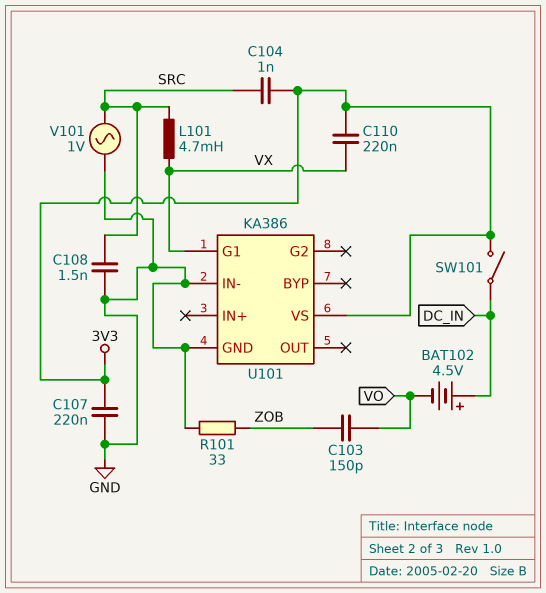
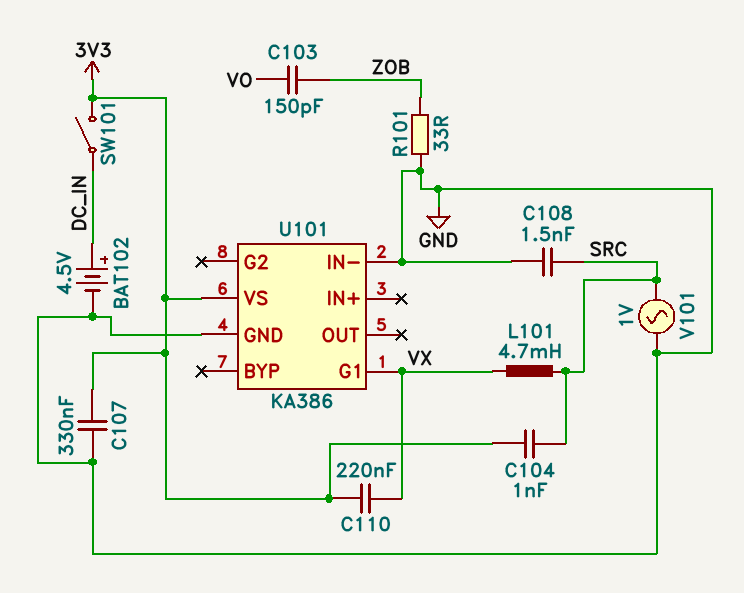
BAT102: 4.5V (plus DC_IN, minus VO) -> 4.5V (plus DC_IN, minus GND)
C107: 220nF (3V3, GND) -> 330nF (3V3, GND)

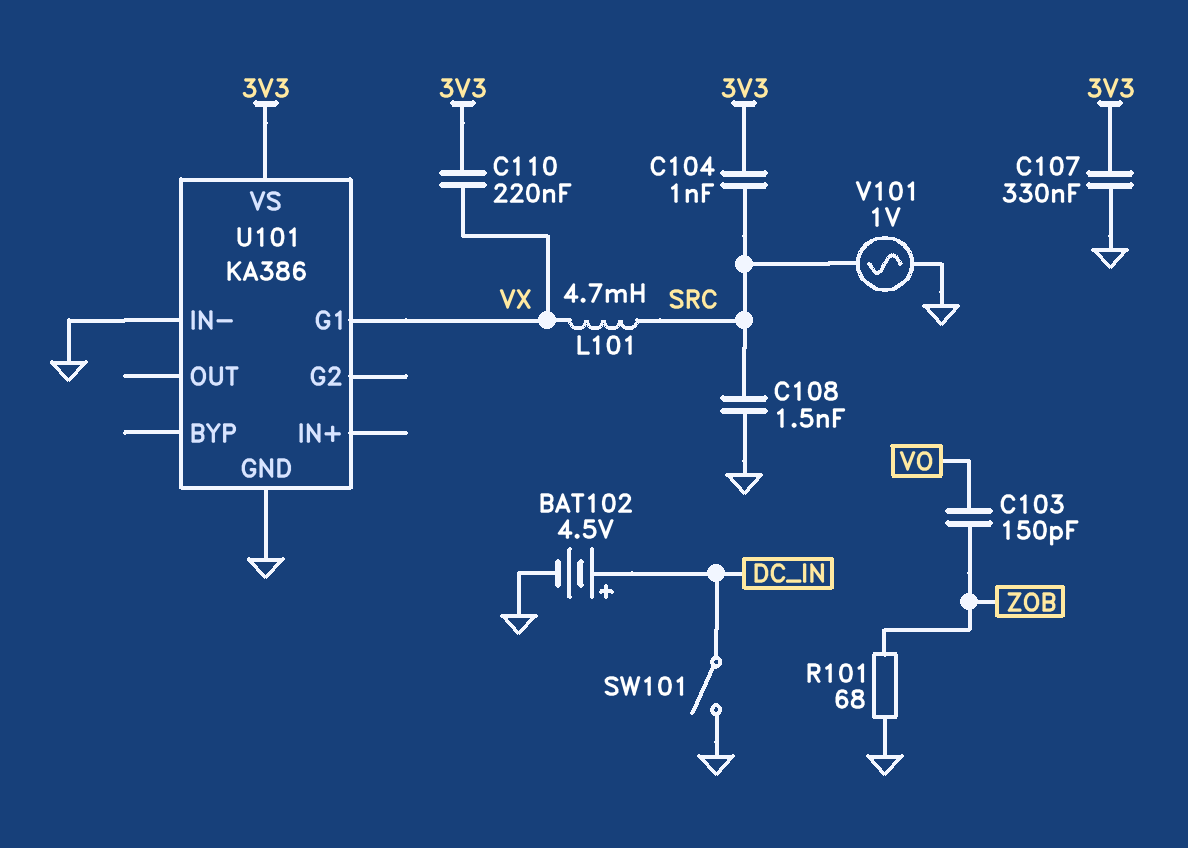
R101: 33 (GND, ZOB) -> 68 (GND, ZOB)
SW101: switch (3V3, DC_IN) -> switch (DC_IN, GND)

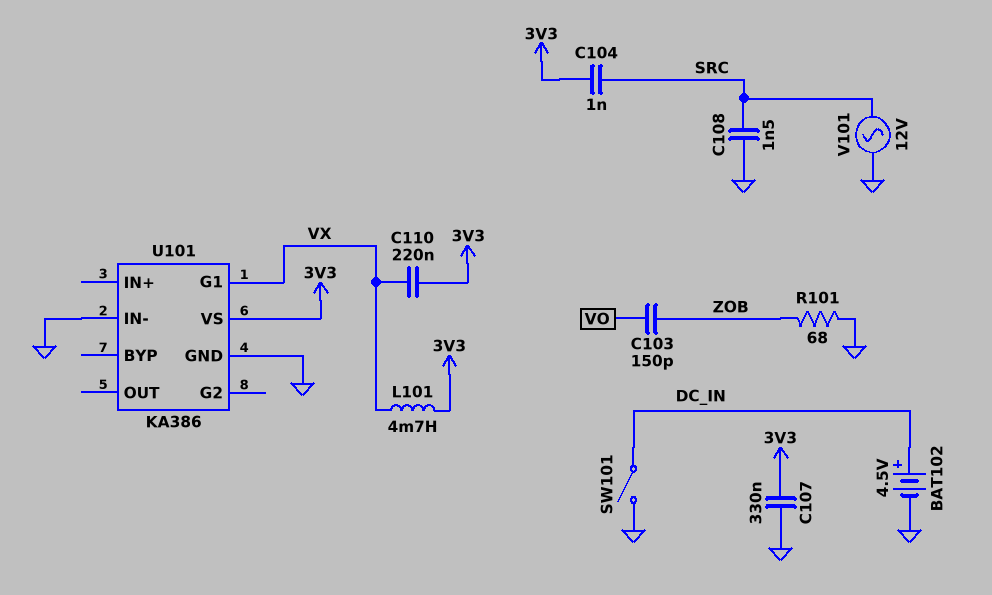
L101: 4.7mH (SRC, VX) -> 4.7mH (3V3, VX)
V101: AC 1V (GND, SRC) -> AC 12V (GND, SRC)

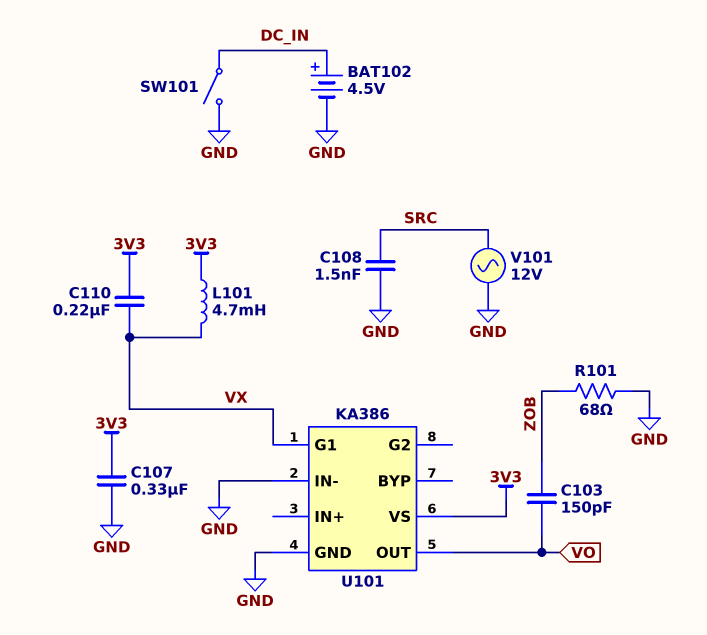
C104: 1nF (3V3, SRC) -> none
U101 pin OUT: none -> VO

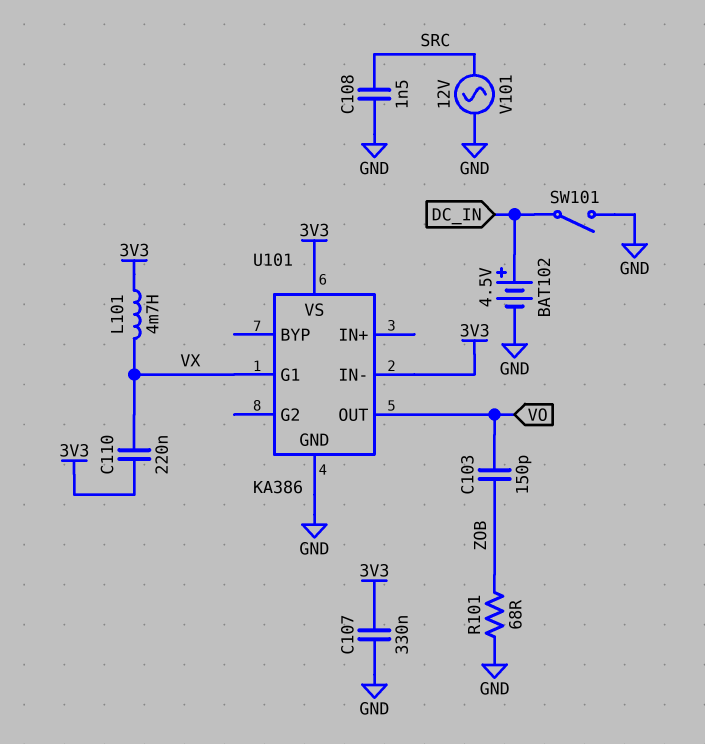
U101 pin IN-: GND -> 3V3

